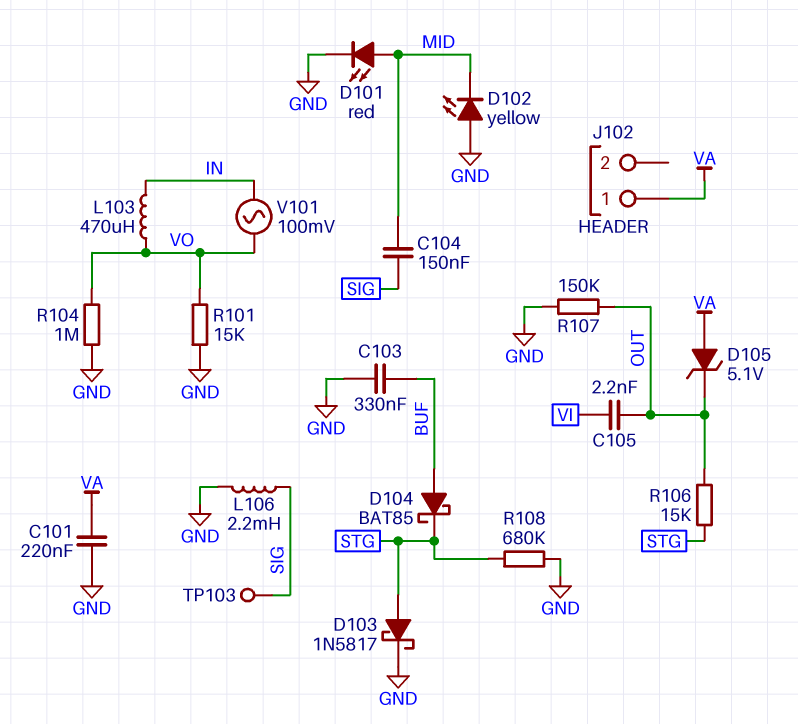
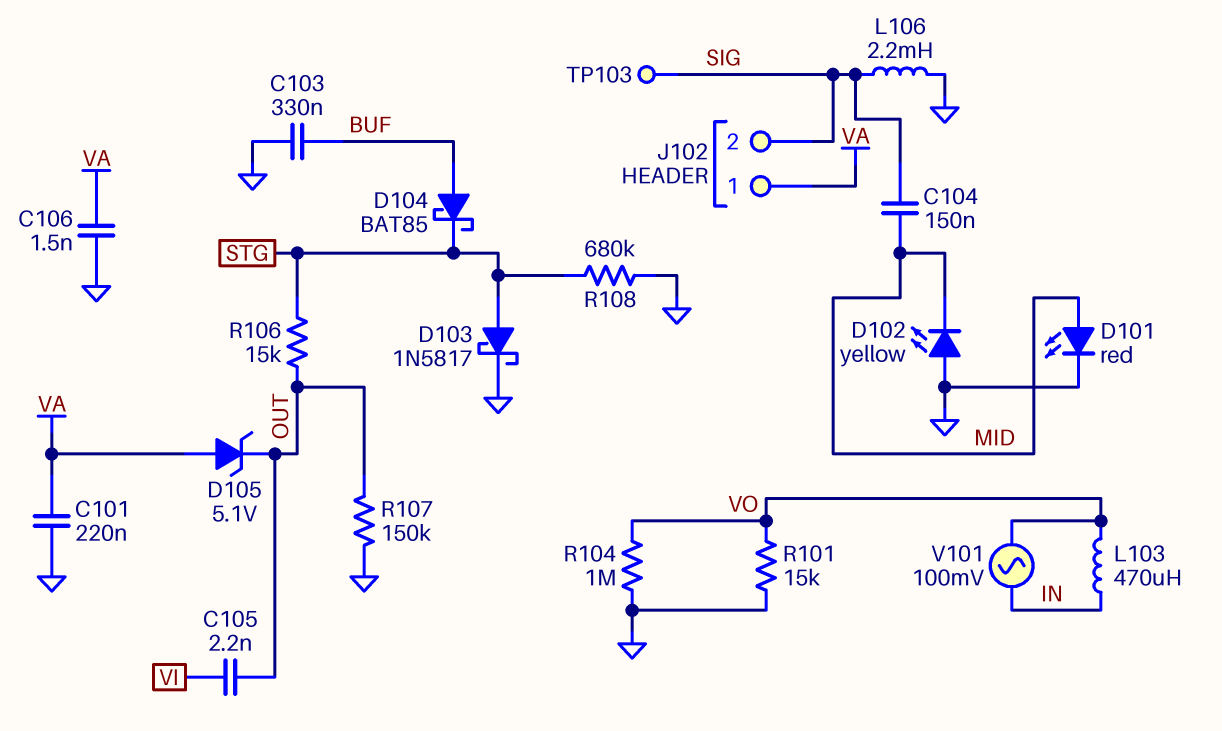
C106: none -> 1.5nF (GND, VA)
J102 pin 2: none -> SIG

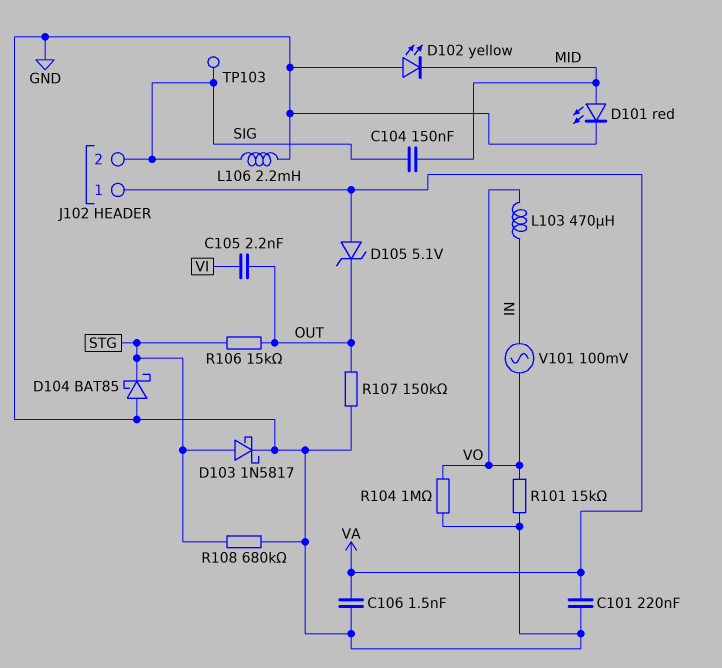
C103: 330nF (BUF, GND) -> none
D104: schottky BAT85 (A BUF, K STG) -> schottky BAT85 (A GND, K STG)

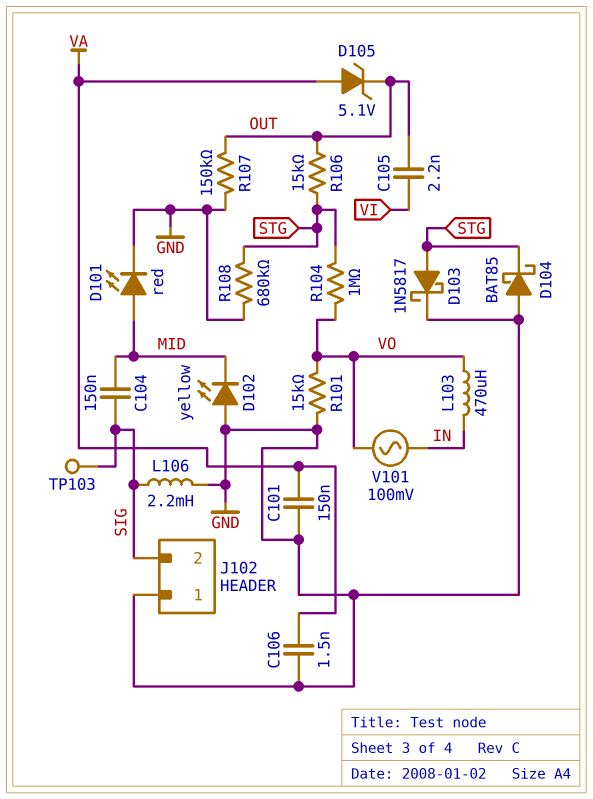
C101: 220nF (GND, VA) -> 150nF (GND, VA)
J102 pin 1: VA -> GND
R104: 1M (GND, VO) -> 1M (STG, VO)

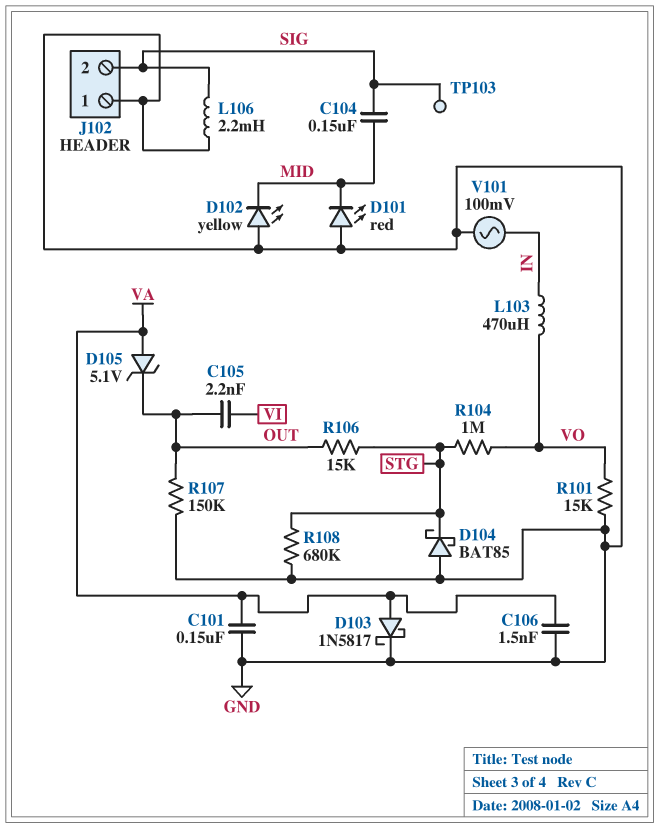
D101: LED red (A MID, K GND) -> LED red (A GND, K MID)
D103: schottky 1N5817 (A STG, K GND) -> schottky 1N5817 (A VA, K GND)
V101: AC 100mV (IN, VO) -> AC 100mV (GND, IN)

